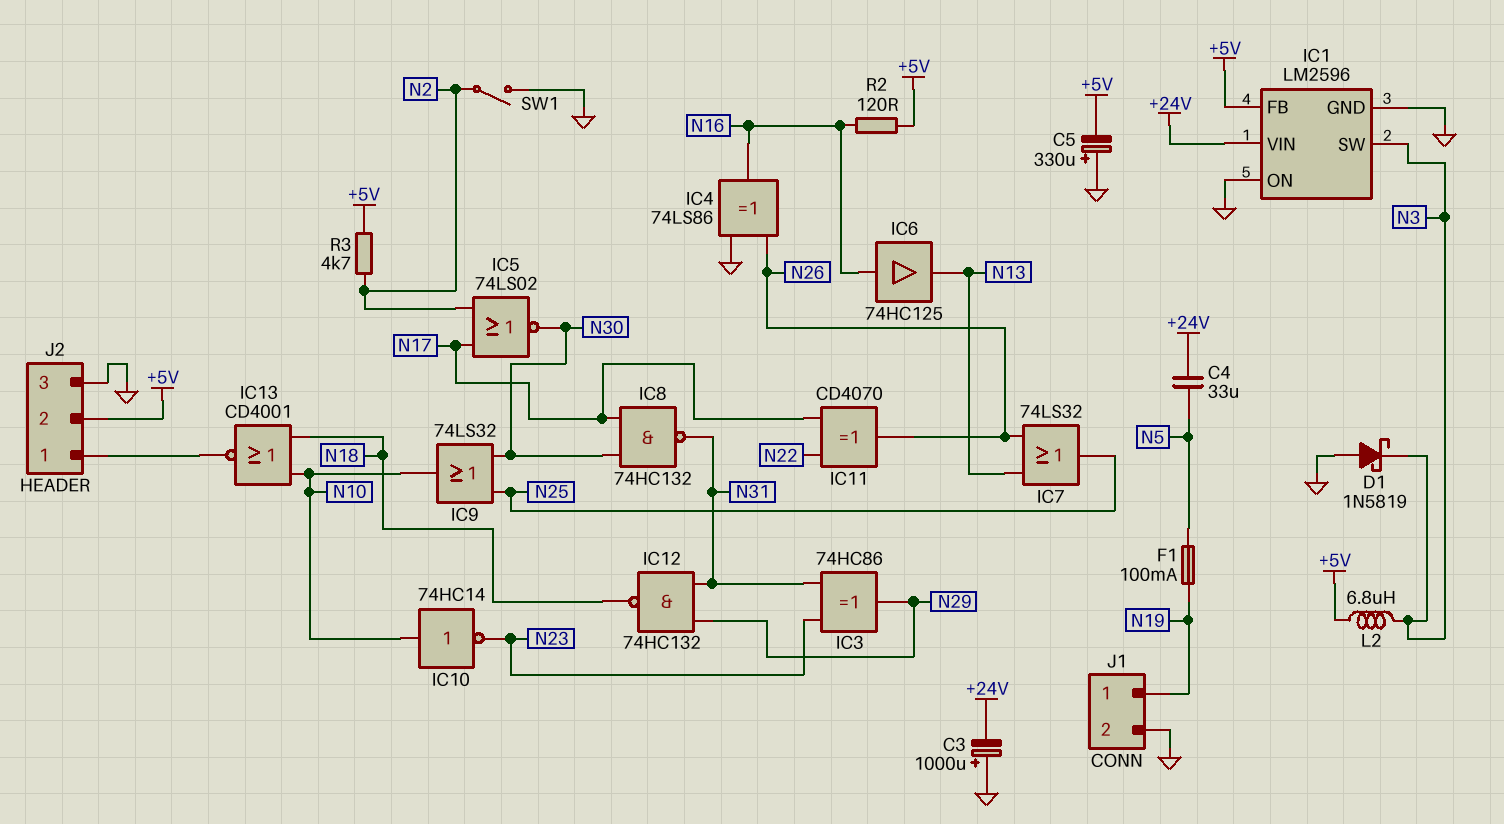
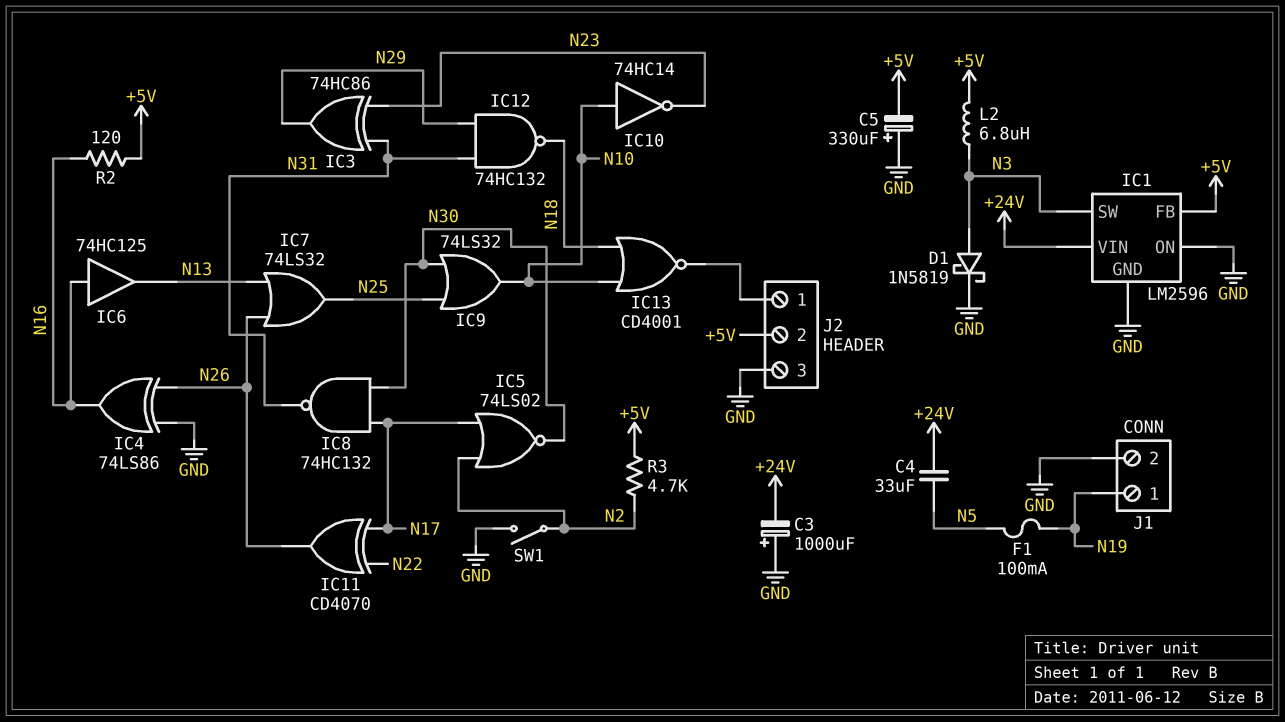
D1: schottky 1N5819 (A GND, K N3) -> schottky 1N5819 (A N3, K GND)

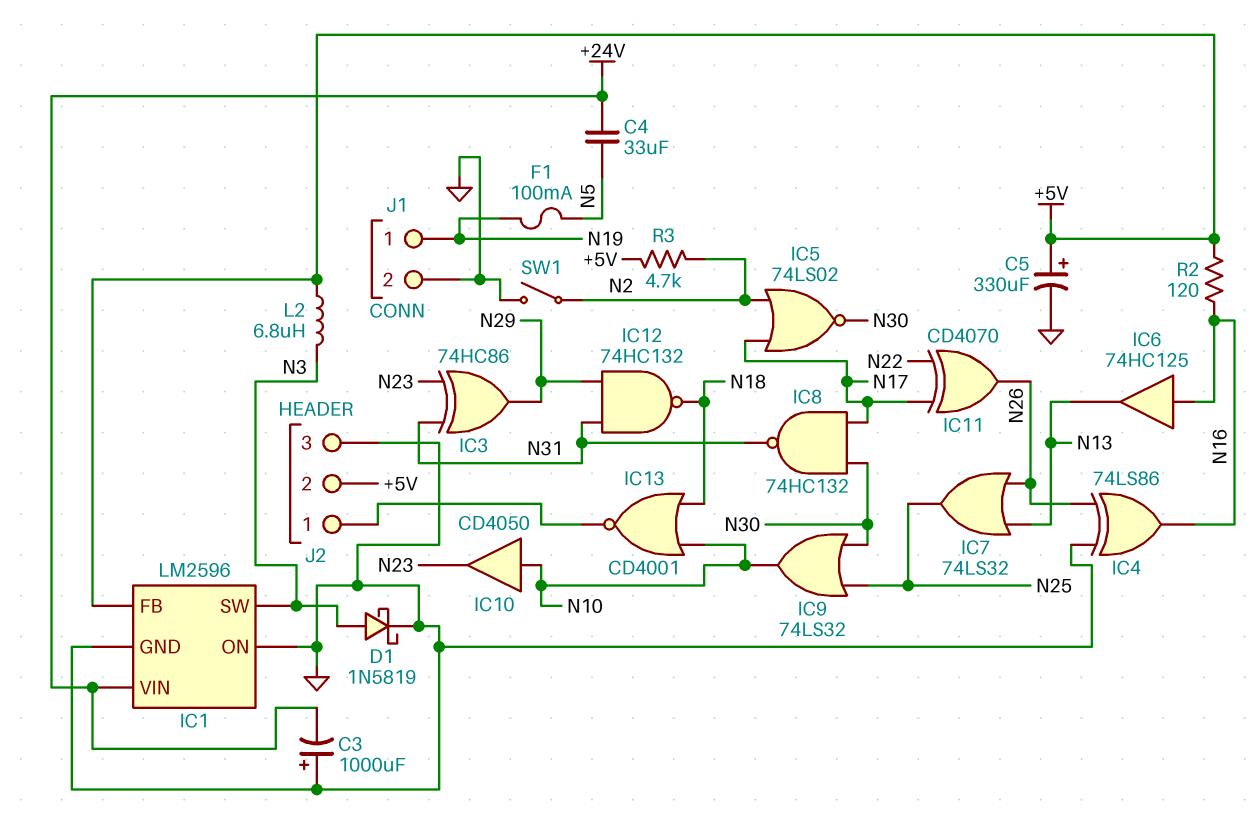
C5: 330uF (plus GND, minus +5V) -> 330uF (plus +5V, minus GND)
IC10: NOT 74HC14 (in N10, out N23) -> buffer CD4050 (in N10, out N23)

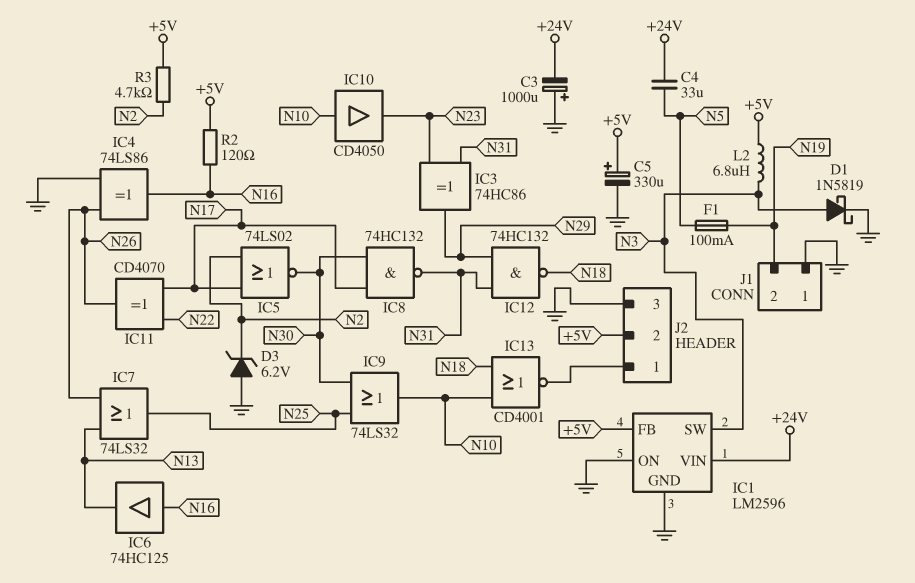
D3: none -> zener 6.2V (A GND, K N2)
J1 pin 1: N19 -> GND
J1 pin 2: GND -> N19
SW1: switch (GND, N2) -> none

